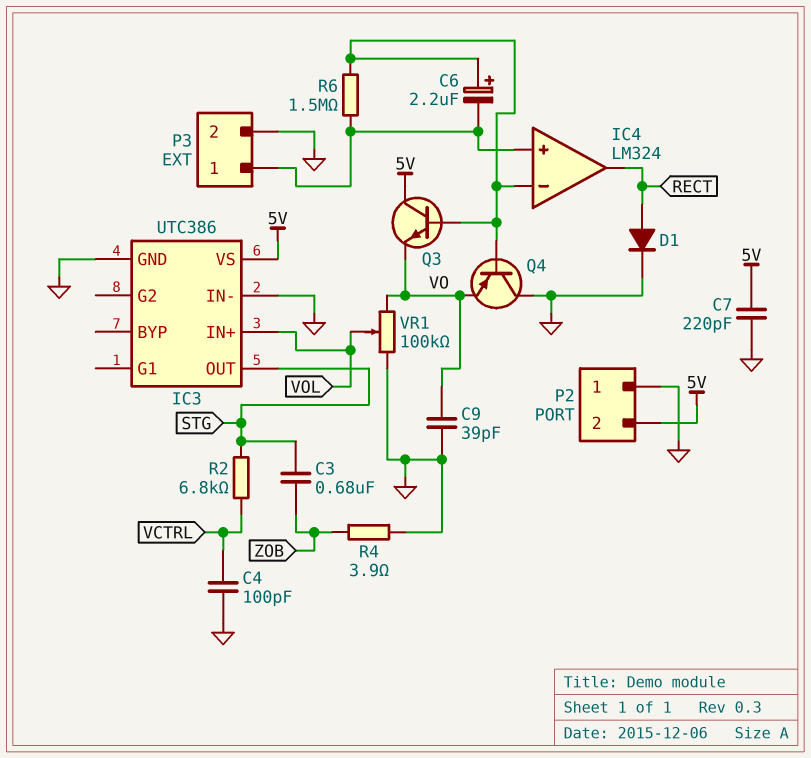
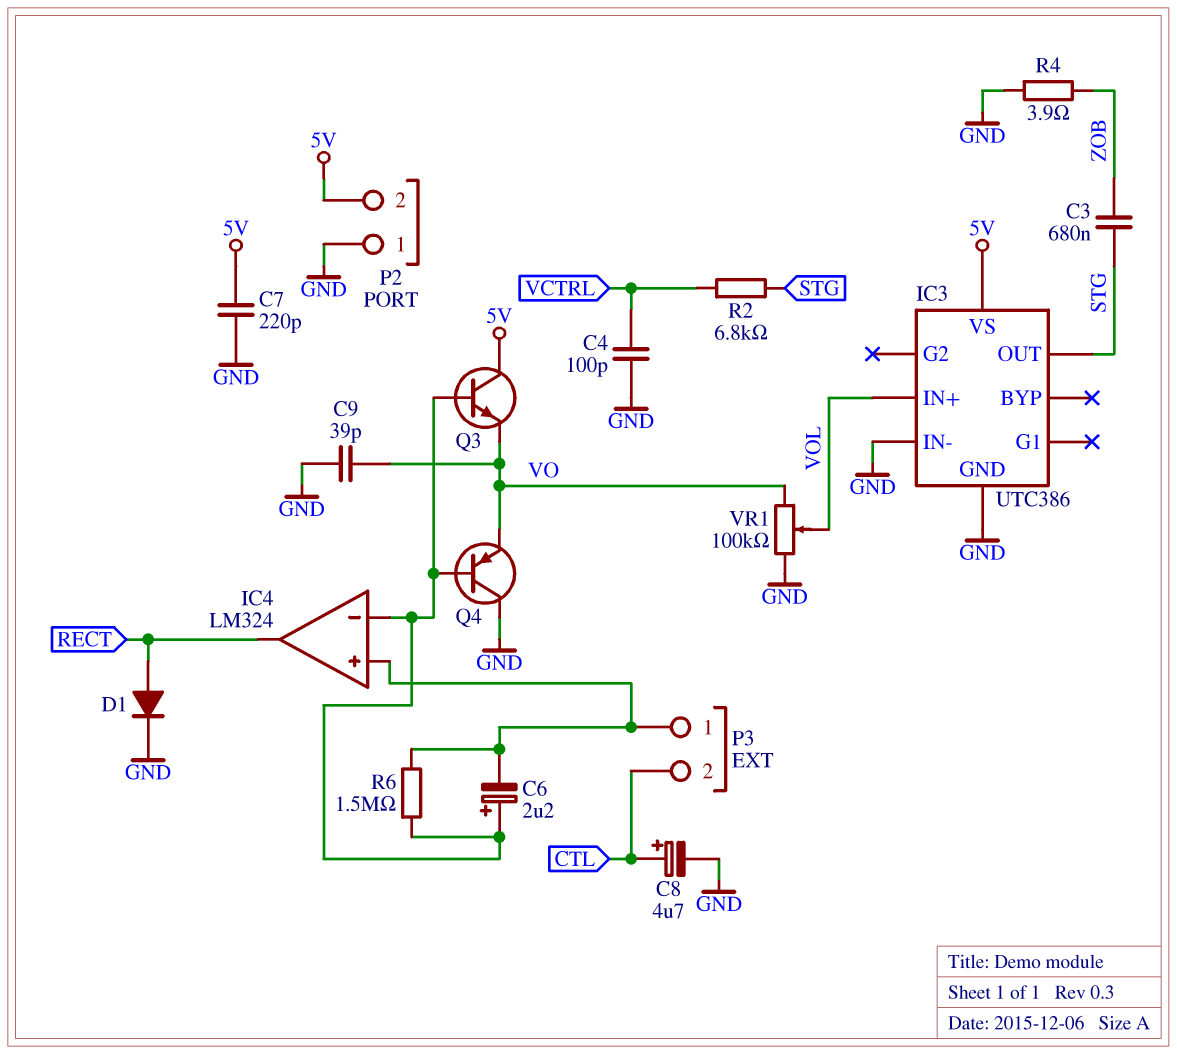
C8: none -> 4.7uF (plus CTL, minus GND)
P3 pin 2: GND -> CTL

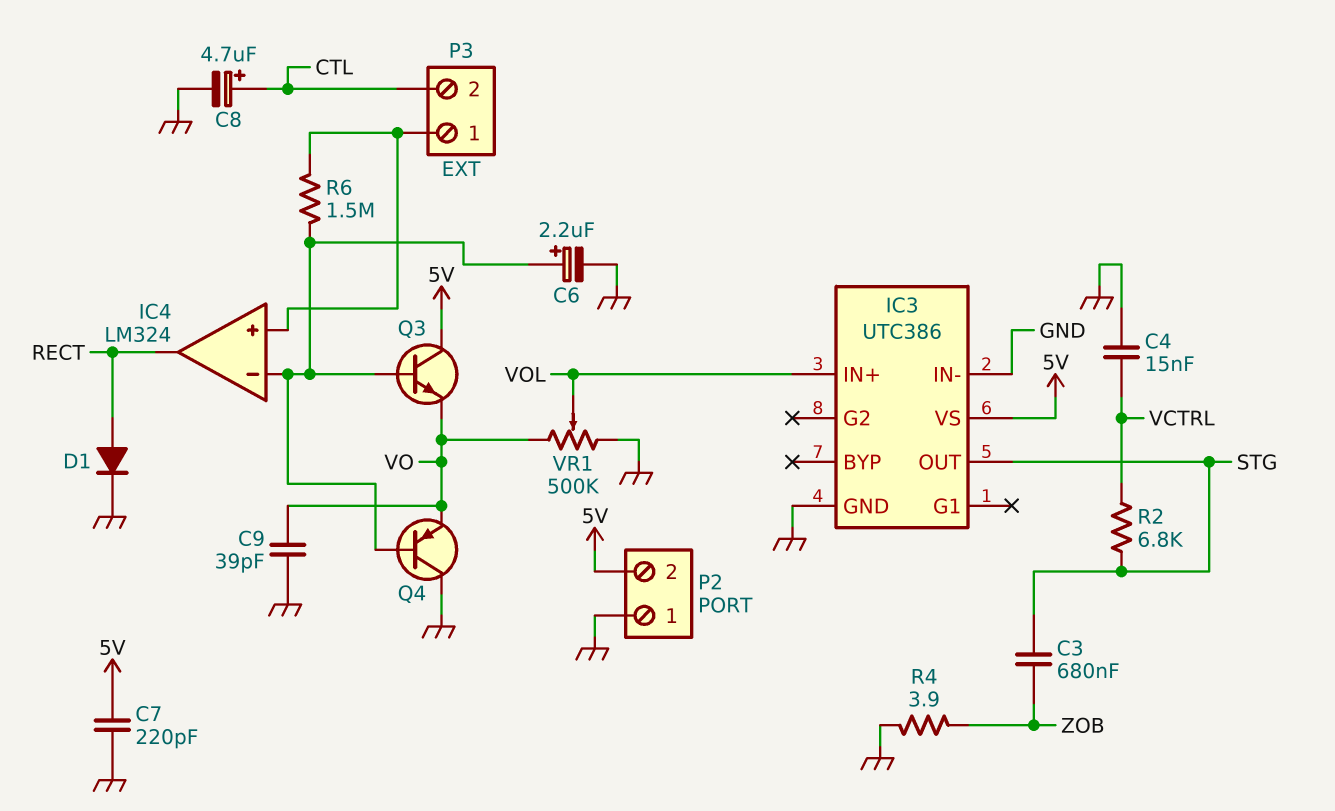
C4: 100pF (GND, VCTRL) -> 15nF (GND, VCTRL)
C6: 2.2uF (plus IC4/in-, minus IC4/in+) -> 2.2uF (plus IC4/in-, minus GND)
VR1: 100k (GND, VO, wiper VOL) -> 500k (GND, VO, wiper VOL)

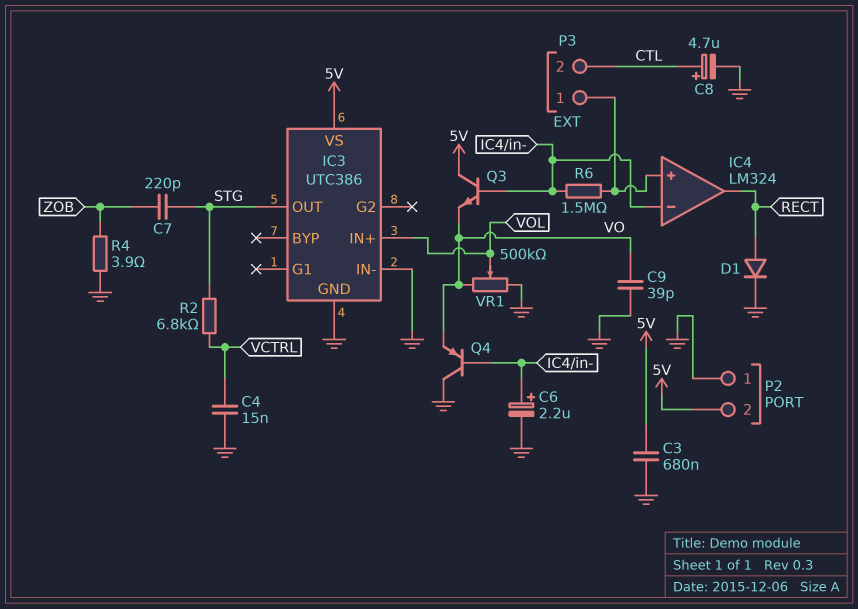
C3: 680nF (STG, ZOB) -> 680nF (5V, GND)
C7: 220pF (5V, GND) -> 220pF (STG, ZOB)

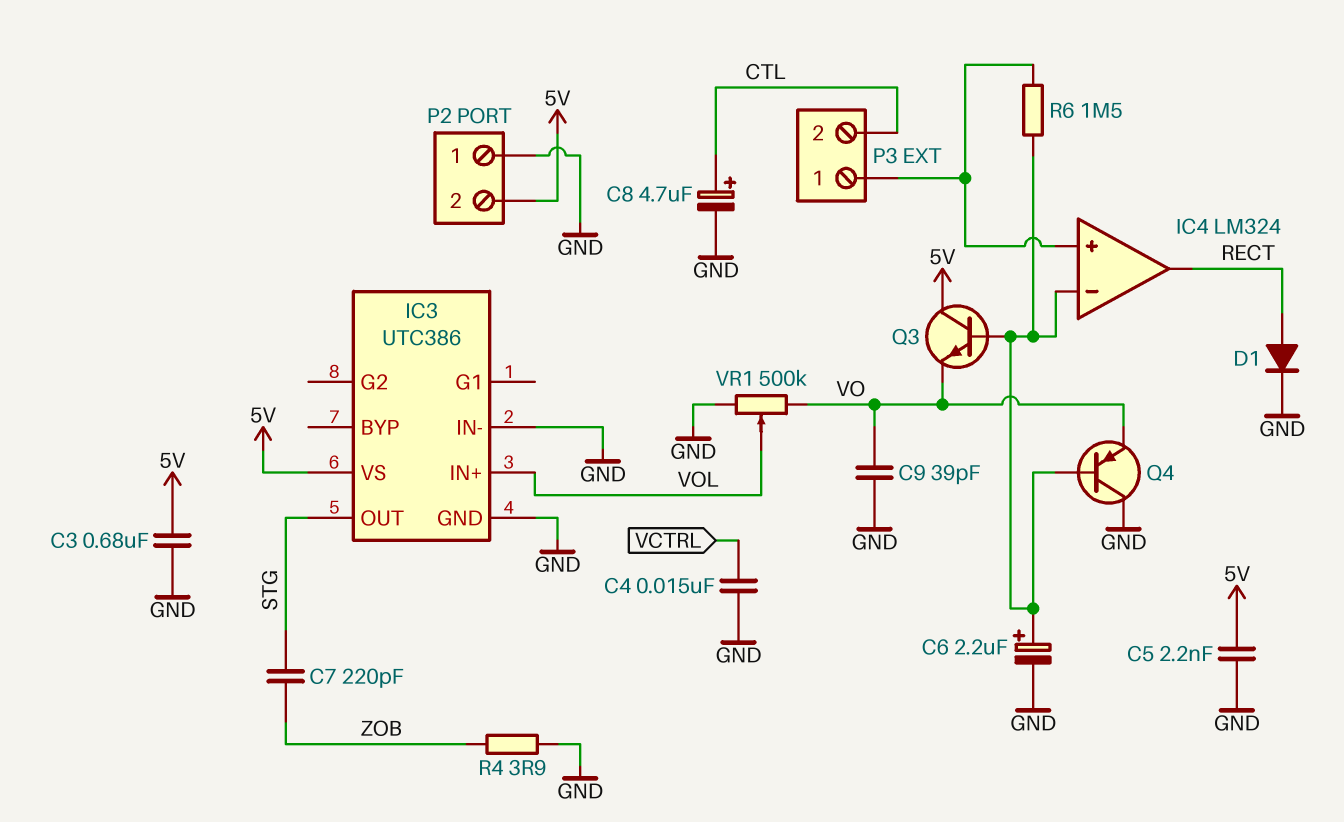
C5: none -> 2.2nF (5V, GND)
R2: 6.8k (STG, VCTRL) -> none

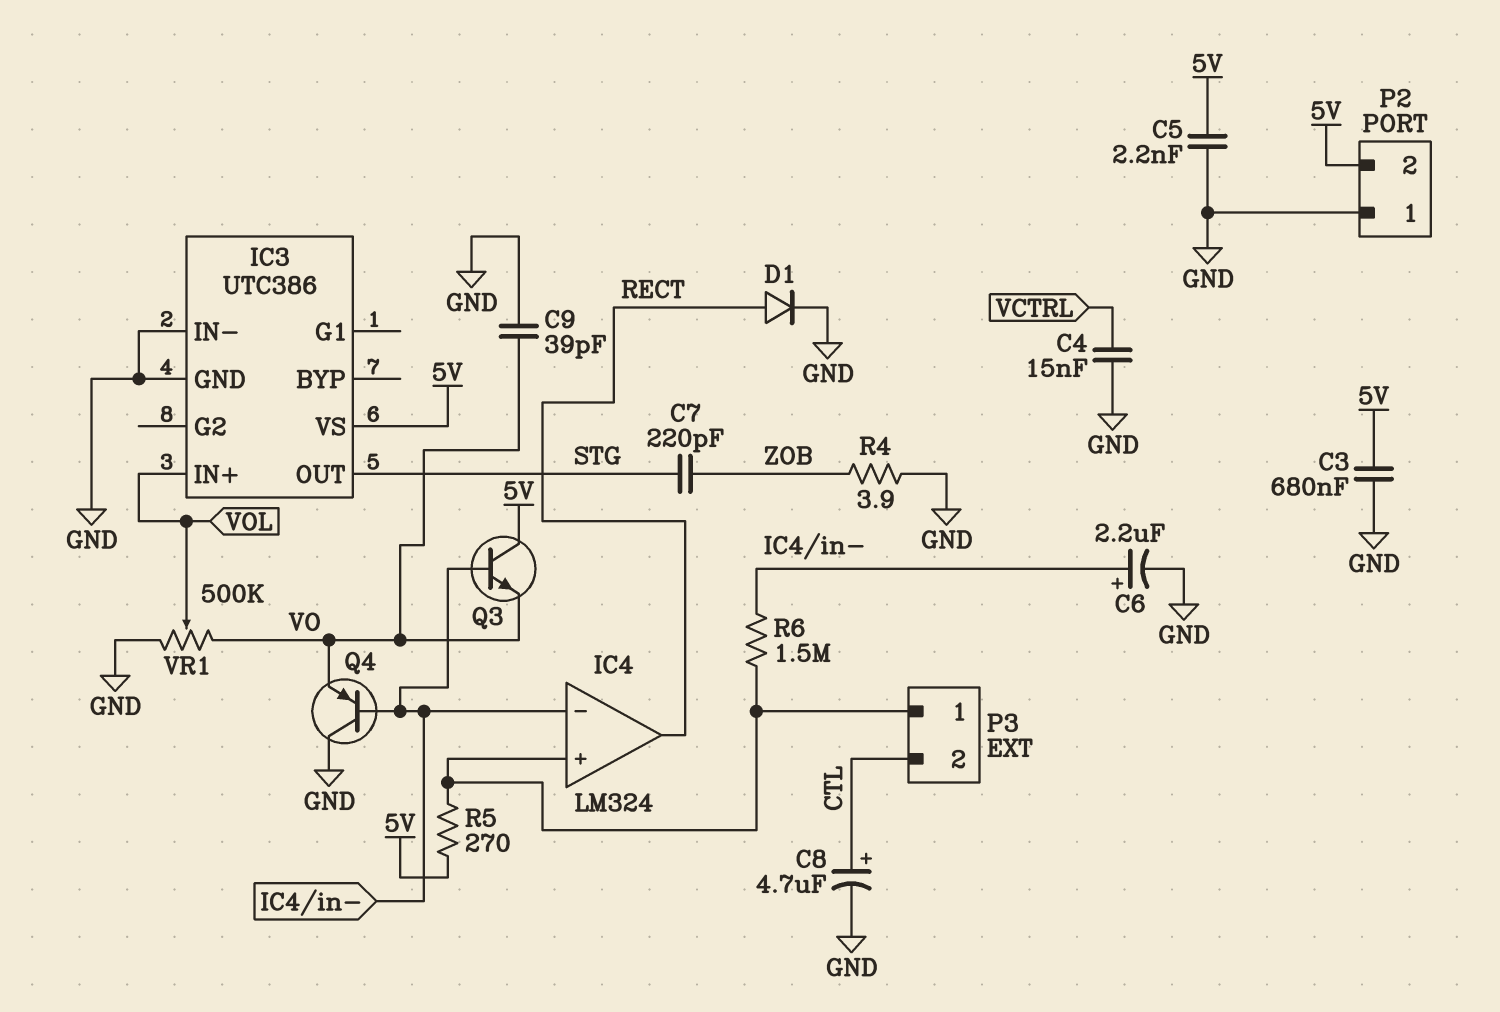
R5: none -> 270 (5V, IC4/in+)

